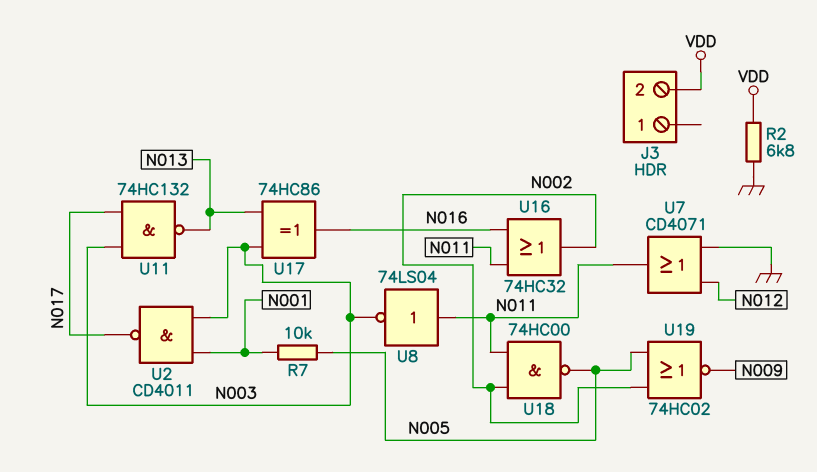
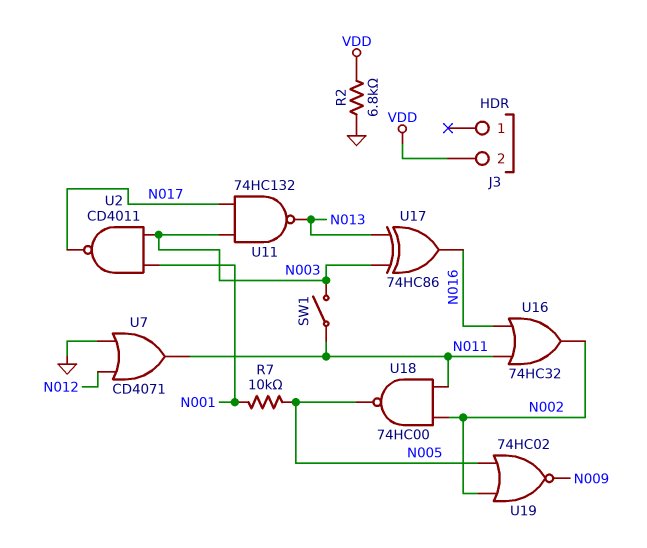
SW1: none -> switch (N003, N011)
U8: NOT 74LS04 (in N011, out N003) -> none

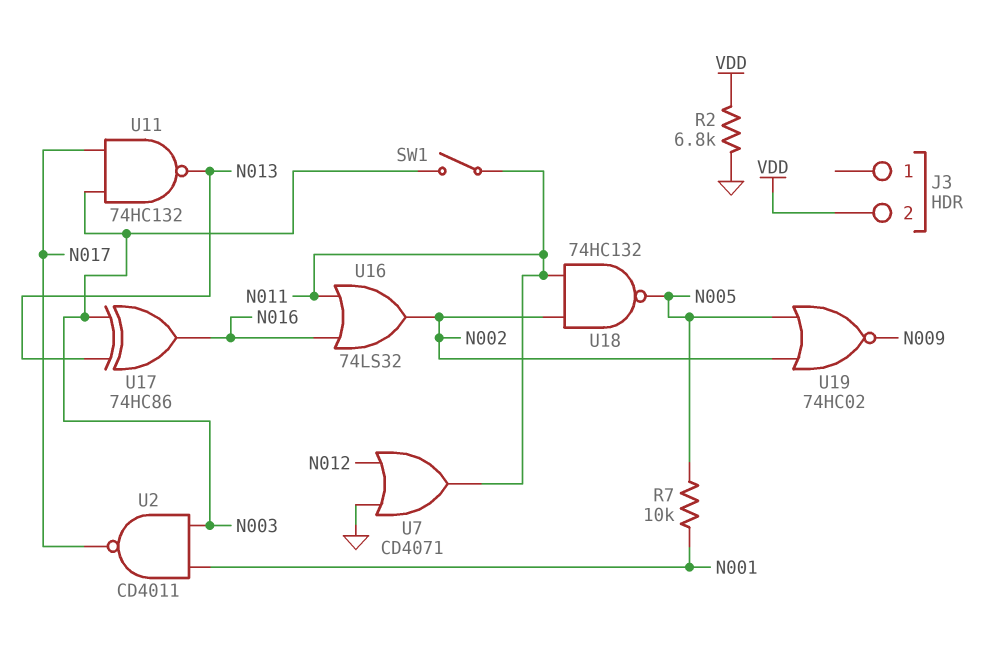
U16: OR 74HC32 (in N011, in N016, out N002) -> OR 74LS32 (in N011, in N016, out N002)
U18: NAND 74HC00 (in N002, in N011, out N005) -> NAND 74HC132 (in N002, in N011, out N005)

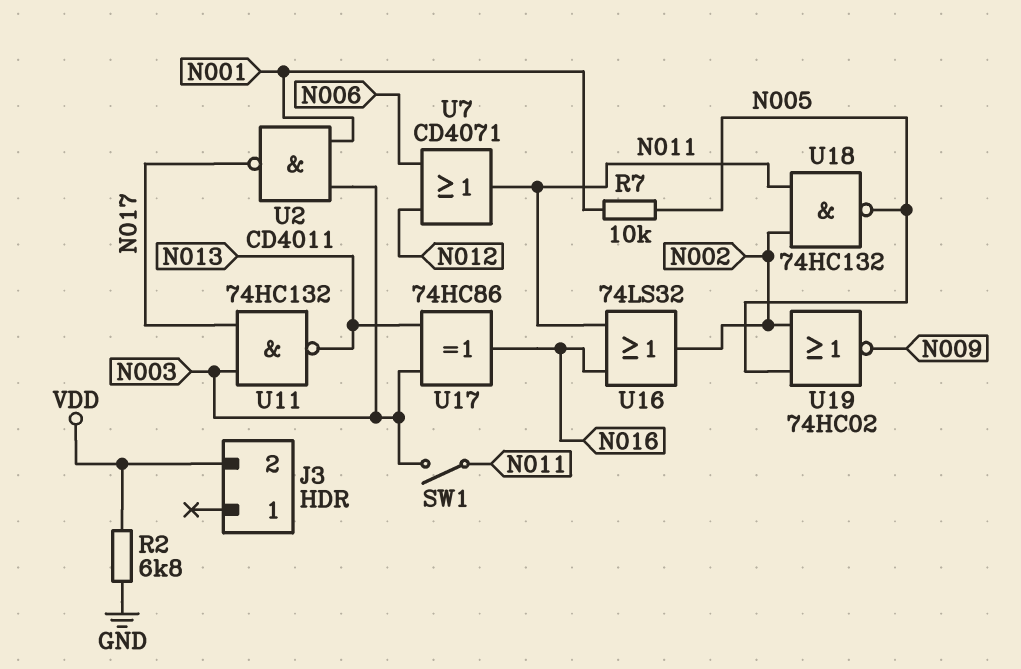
U7: OR CD4071 (in GND, in N012, out N011) -> OR CD4071 (in N006, in N012, out N011)

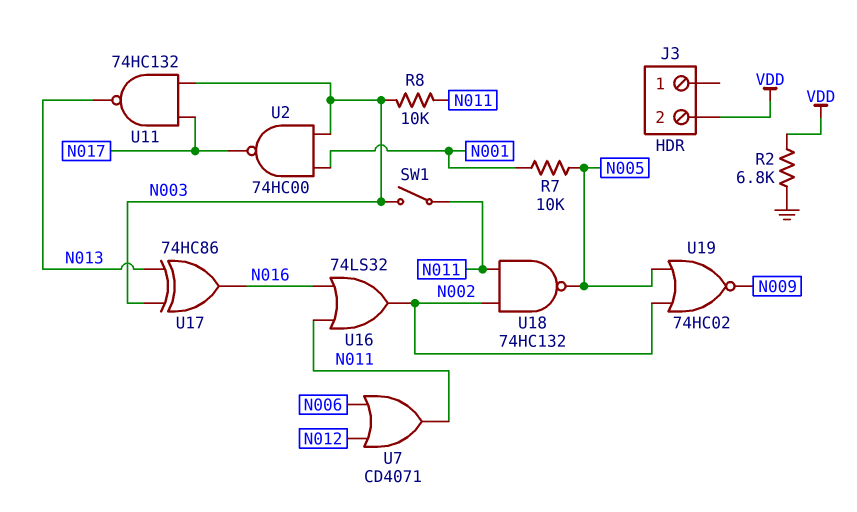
R8: none -> 10k (N003, N011)
U2: NAND CD4011 (in N001, in N003, out N017) -> NAND 74HC00 (in N001, in N003, out N017)

